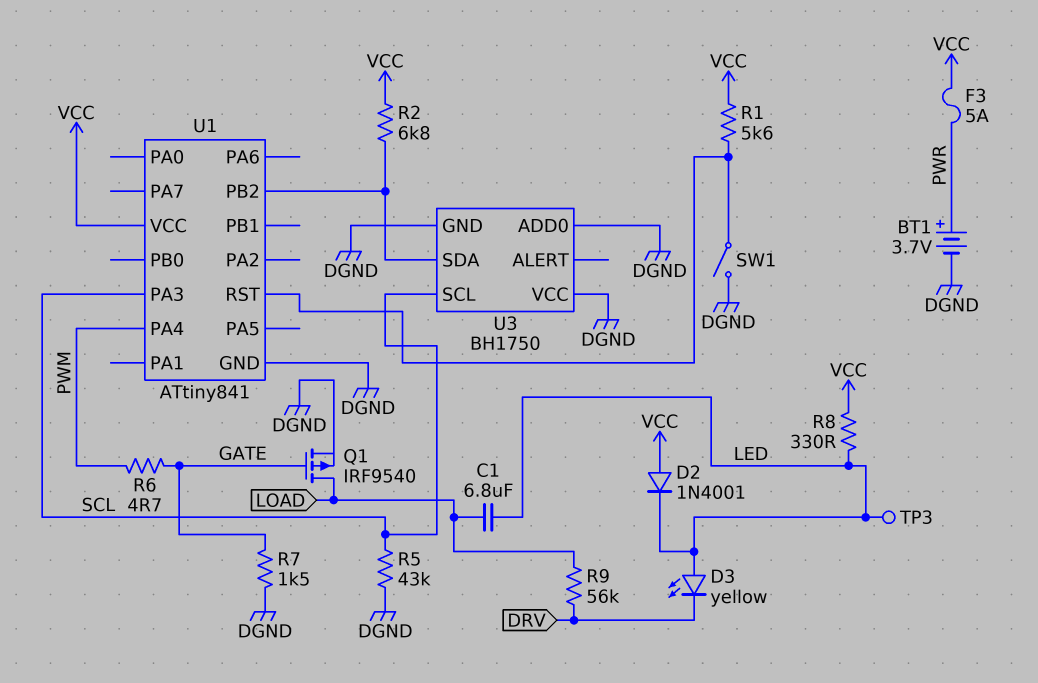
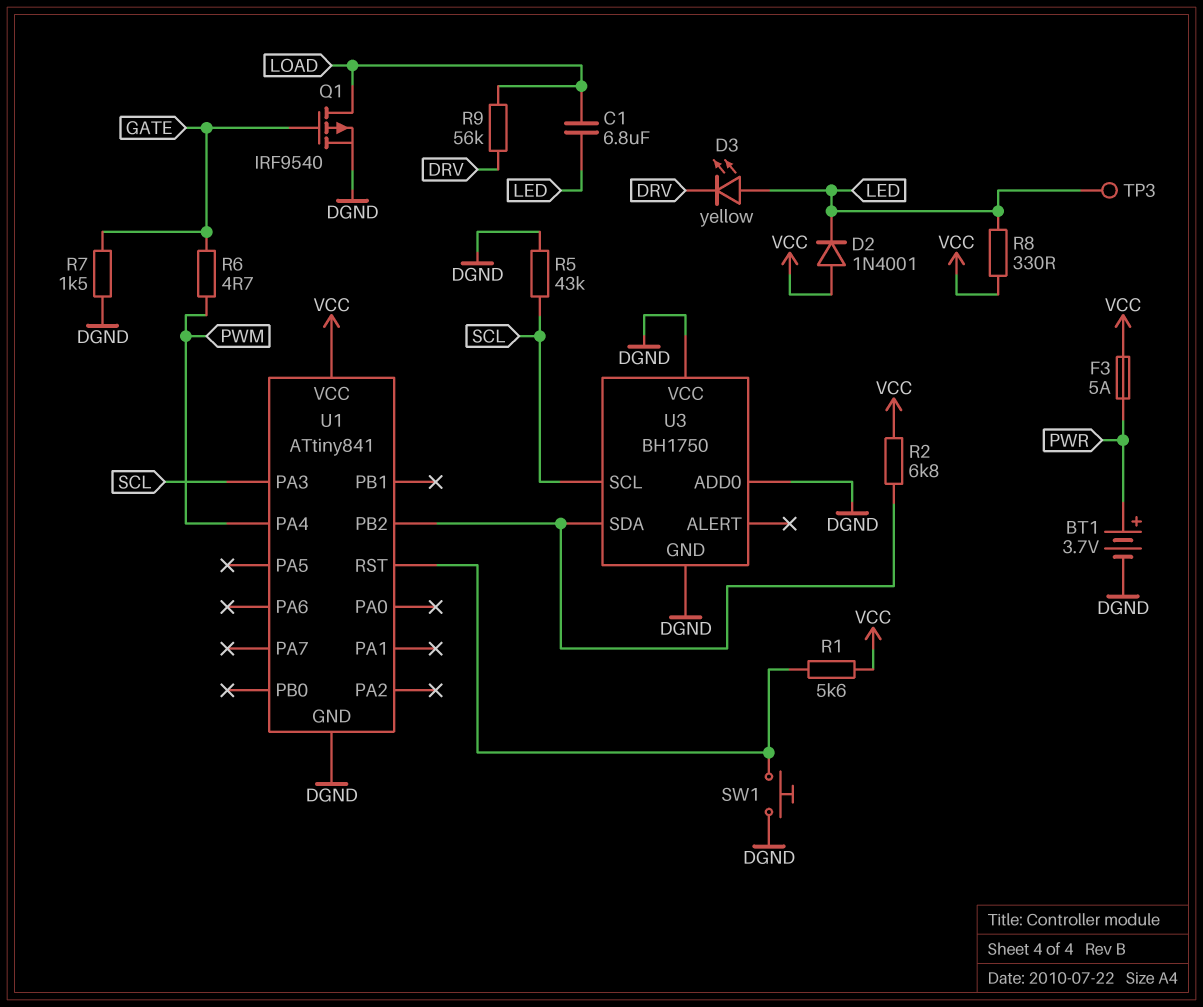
SW1: switch (DGND, U1/RST) -> button (DGND, U1/RST)

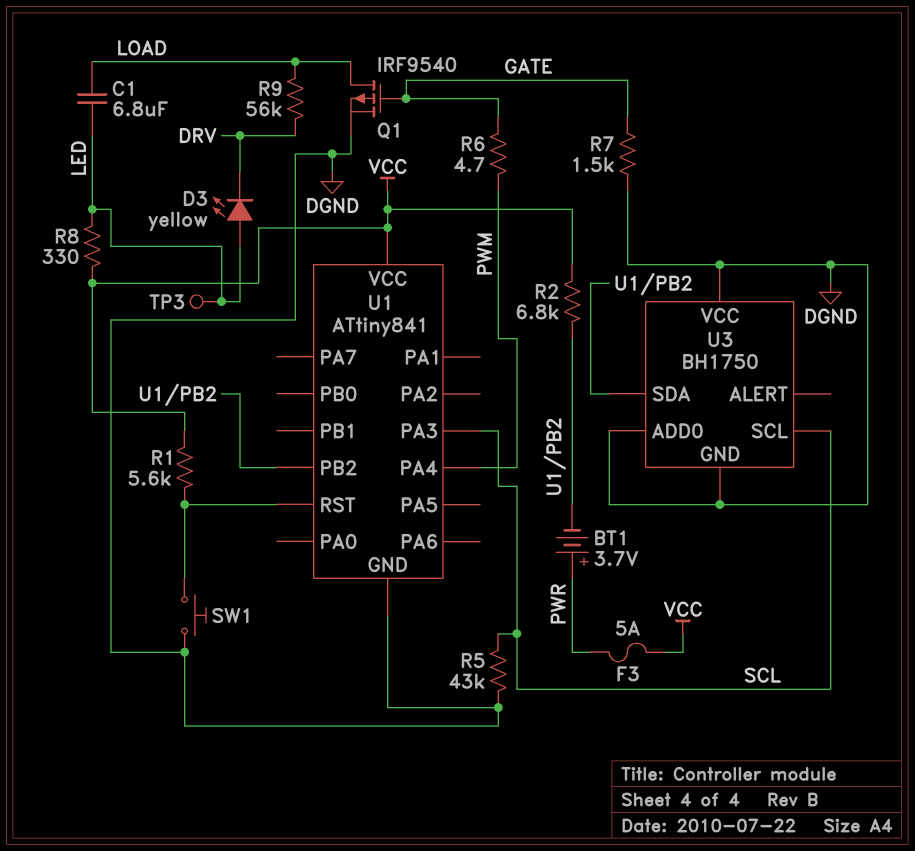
BT1: 3.7V (plus PWR, minus DGND) -> 3.7V (plus PWR, minus U1/PB2)
D2: diode 1N4001 (A VCC, K LED) -> none

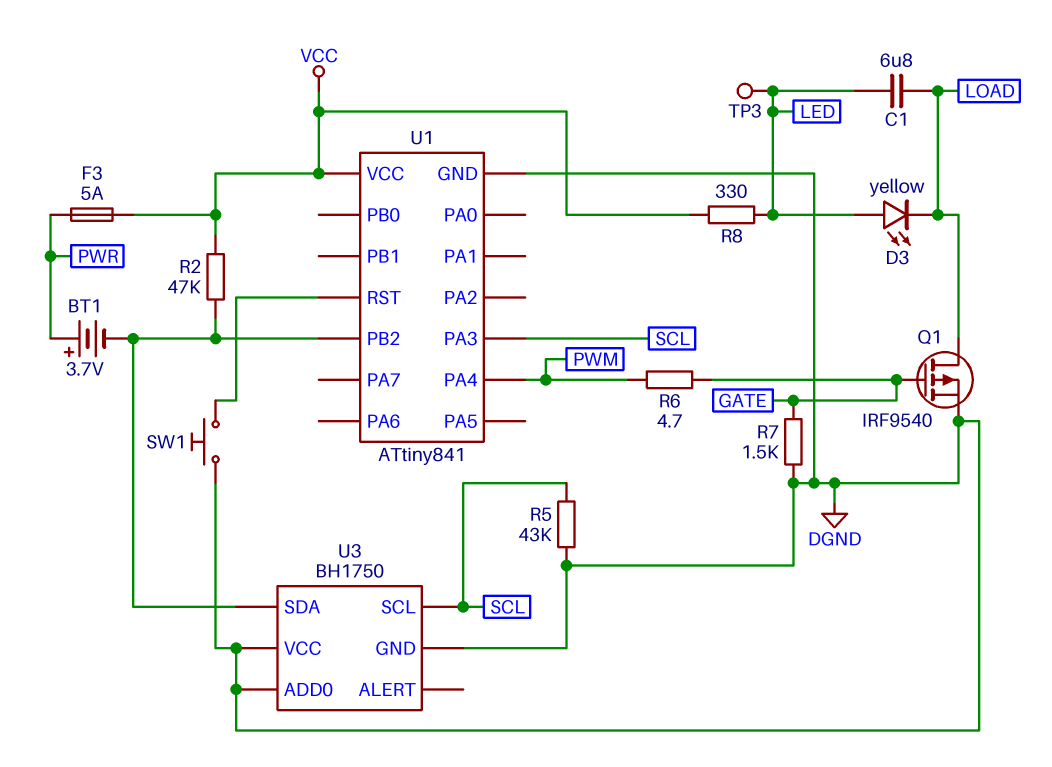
D3: LED yellow (A LED, K DRV) -> LED yellow (A LED, K LOAD)
R1: 5.6k (U1/RST, VCC) -> none
R2: 6.8k (U1/PB2, VCC) -> 47k (U1/PB2, VCC)
R9: 56k (DRV, LOAD) -> none

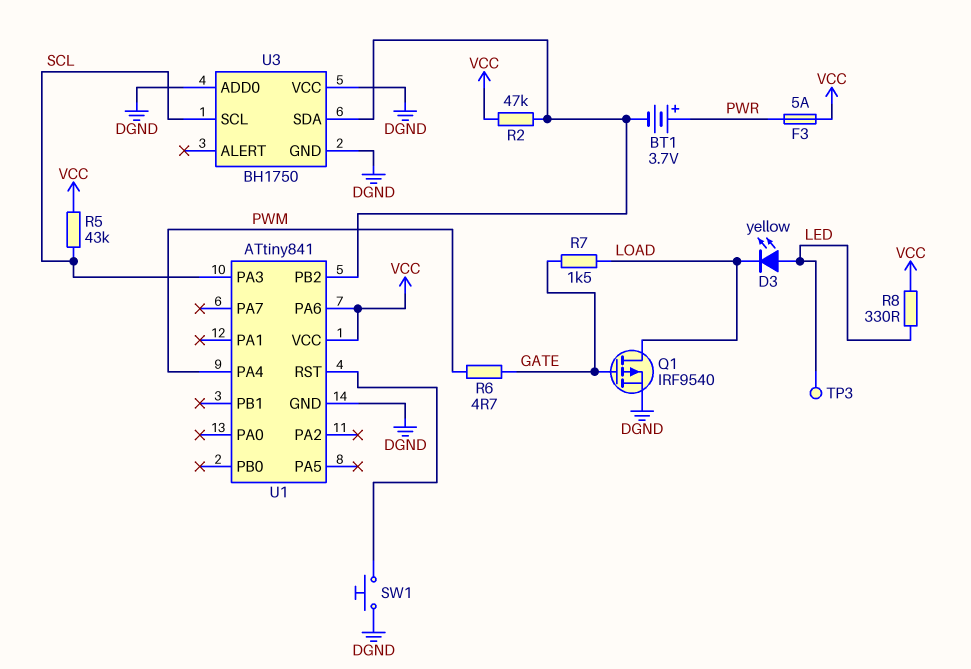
C1: 6.8uF (LED, LOAD) -> none
R5: 43k (DGND, SCL) -> 43k (SCL, VCC)
R7: 1.5k (DGND, GATE) -> 1.5k (GATE, LOAD)
U1 pin PA6: none -> VCC

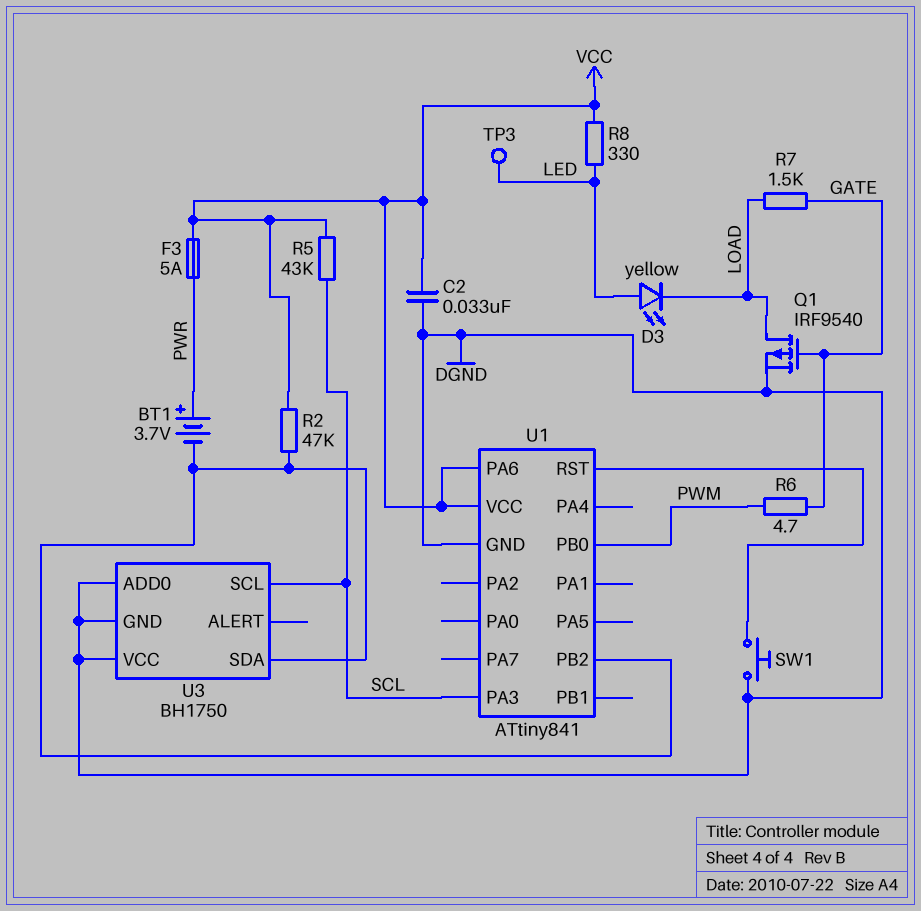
C2: none -> 33nF (DGND, VCC)
U1 pin PA4: PWM -> none
U1 pin PB0: none -> PWM

